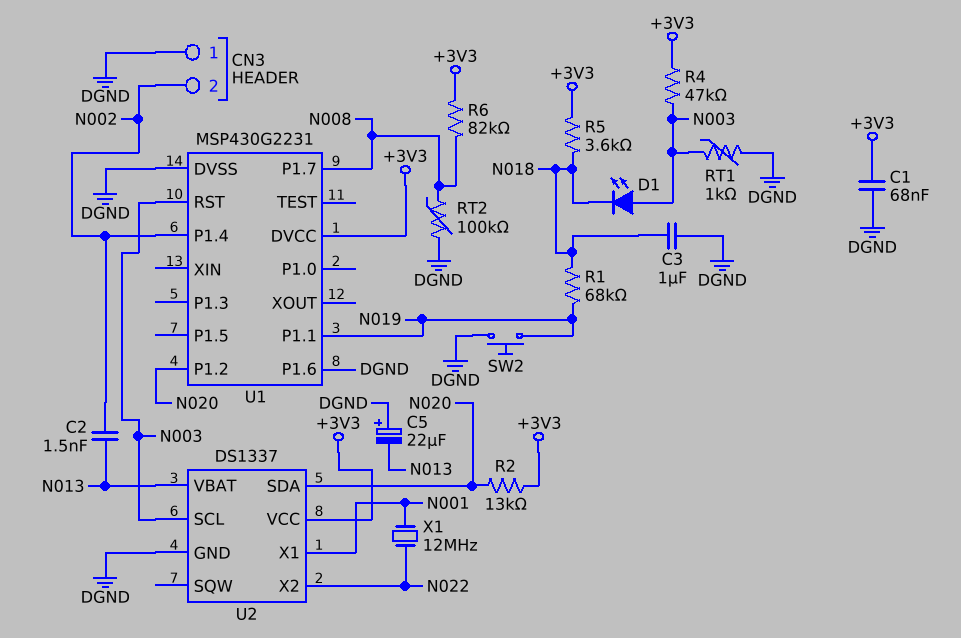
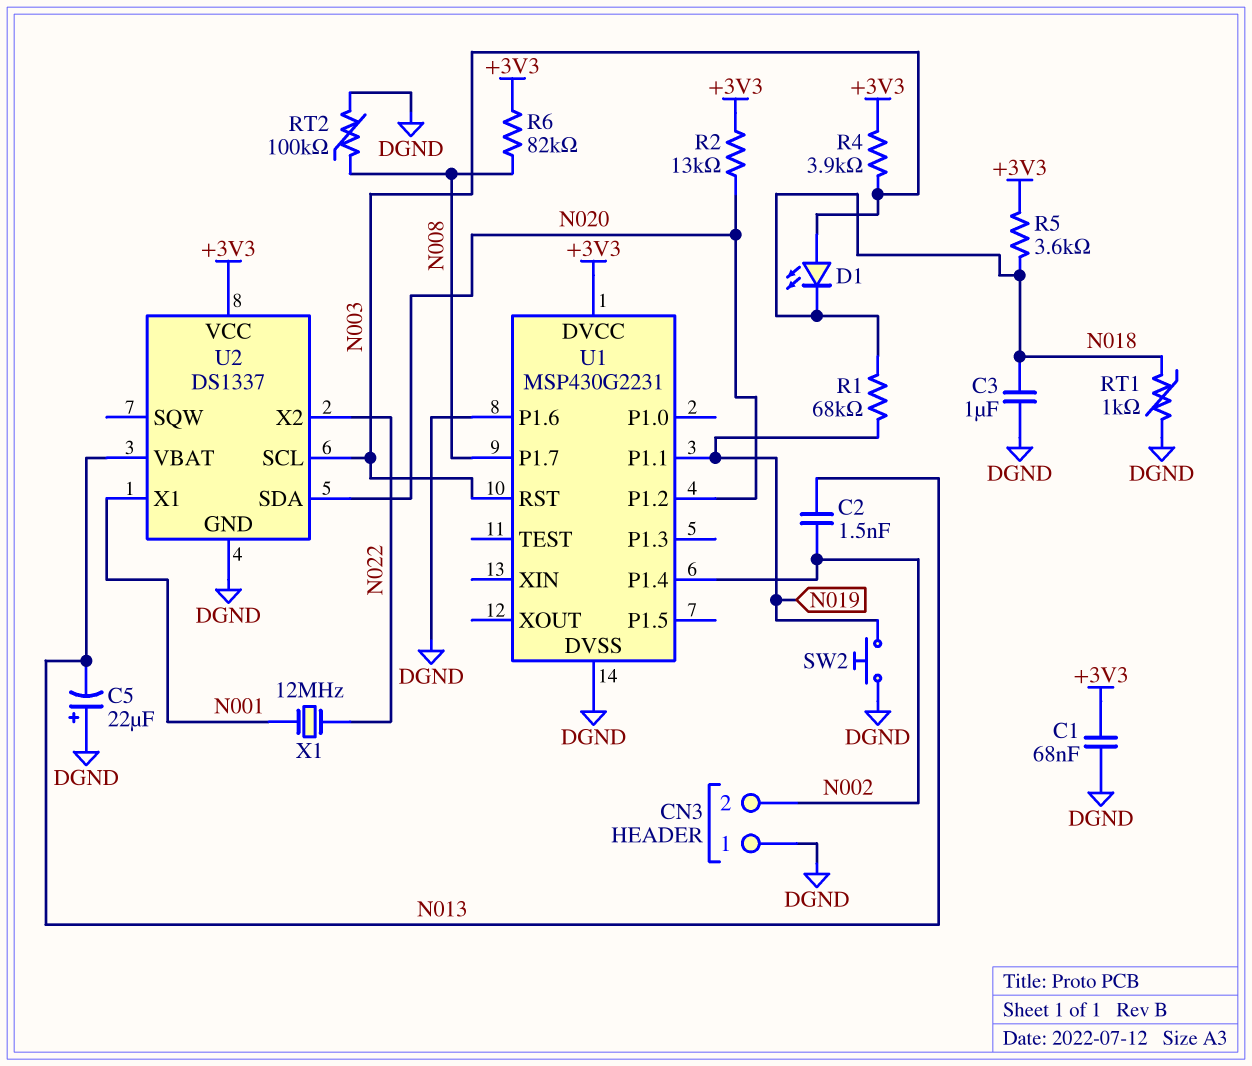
R4: 47k (+3V3, N003) -> 3.9k (+3V3, N003)
RT1: 1k (DGND, N003) -> 1k (DGND, N018)

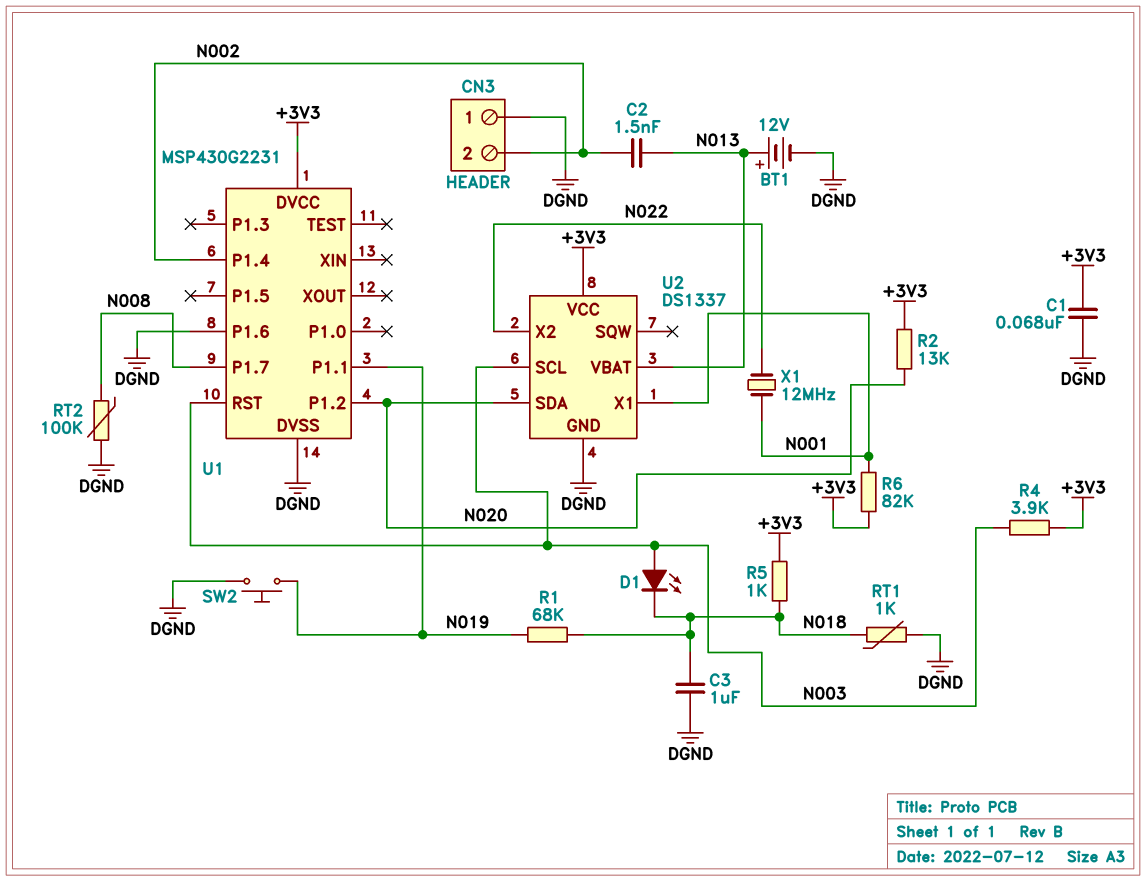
BT1: none -> 12V (plus N013, minus DGND)
C5: 22uF (plus DGND, minus N013) -> none
R5: 3.6k (+3V3, N018) -> 1k (+3V3, N018)
R6: 82k (+3V3, N008) -> 82k (+3V3, N001)

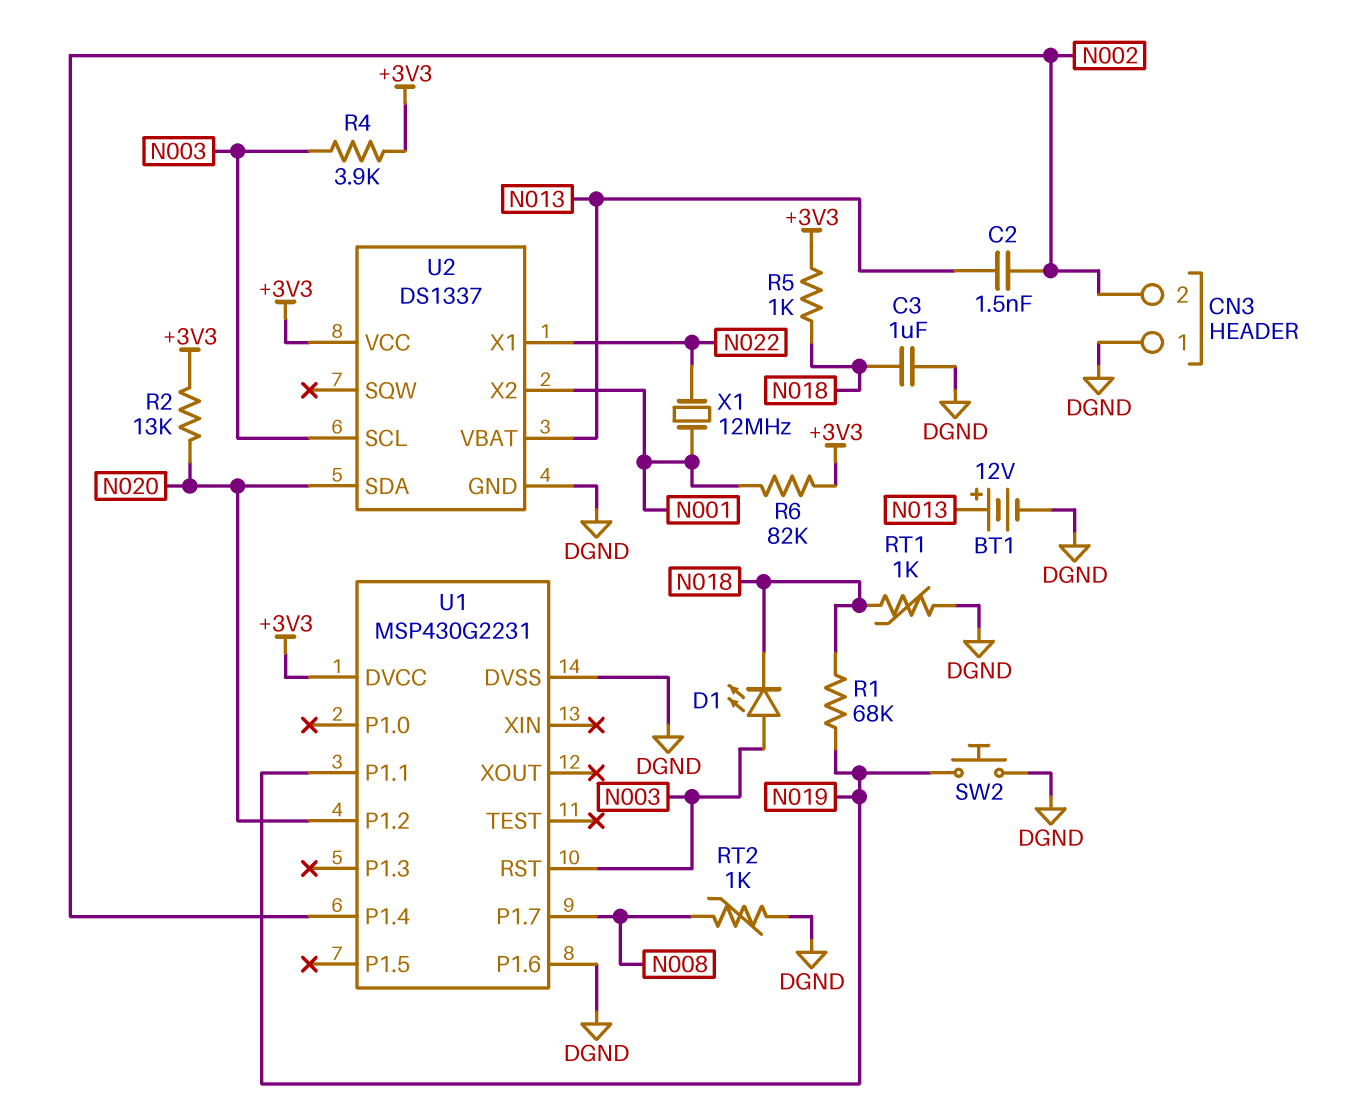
C1: 68nF (+3V3, DGND) -> none
RT2: 100k (DGND, N008) -> 1k (DGND, N008)
U2 pin X1: N001 -> N022
U2 pin X2: N022 -> N001

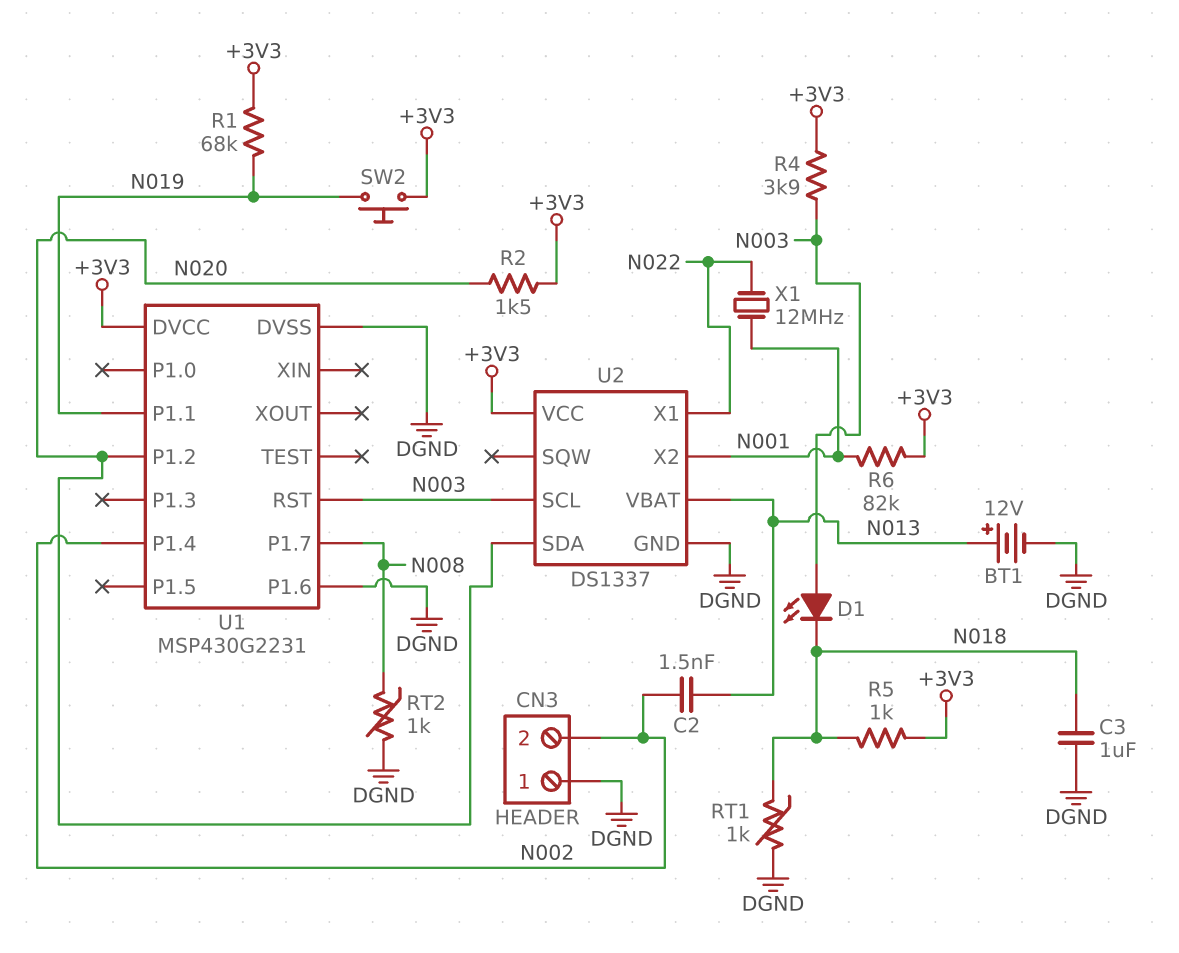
R1: 68k (N018, N019) -> 68k (+3V3, N019)
R2: 13k (+3V3, N020) -> 1.5k (+3V3, N020)
SW2: button (DGND, N019) -> button (+3V3, N019)

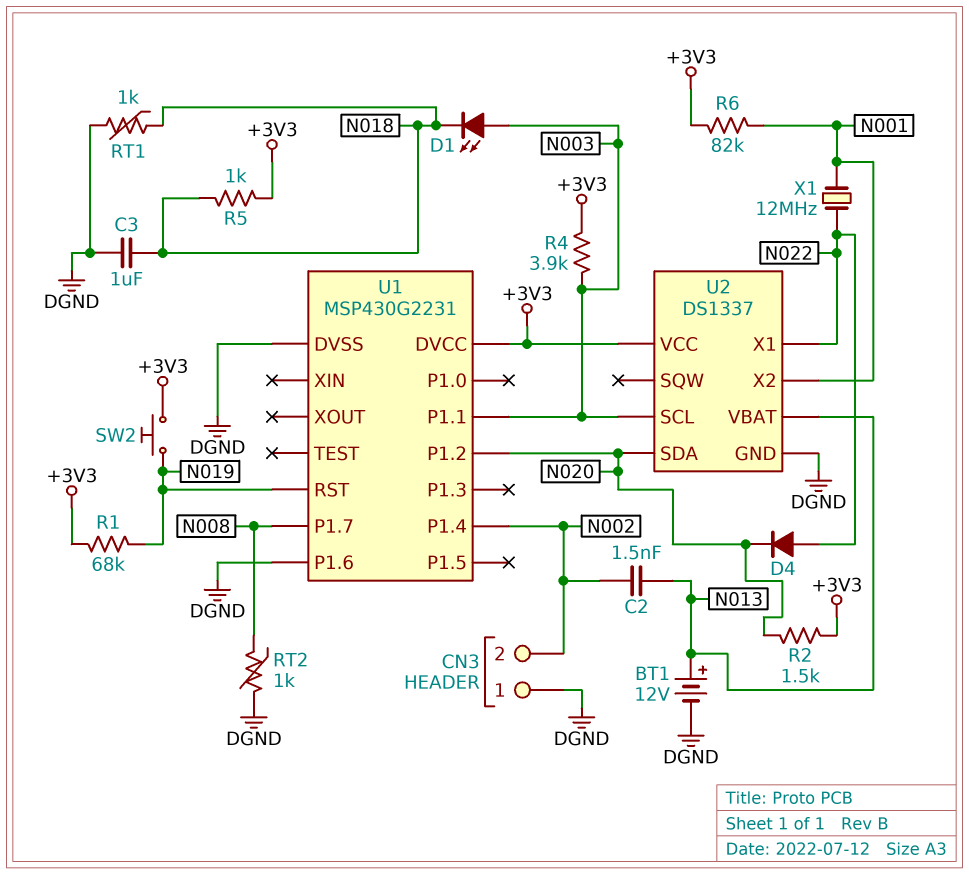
D4: none -> diode (A N022, K N020)
U1 pin P1.1: N019 -> N003
U1 pin RST: N003 -> N019

